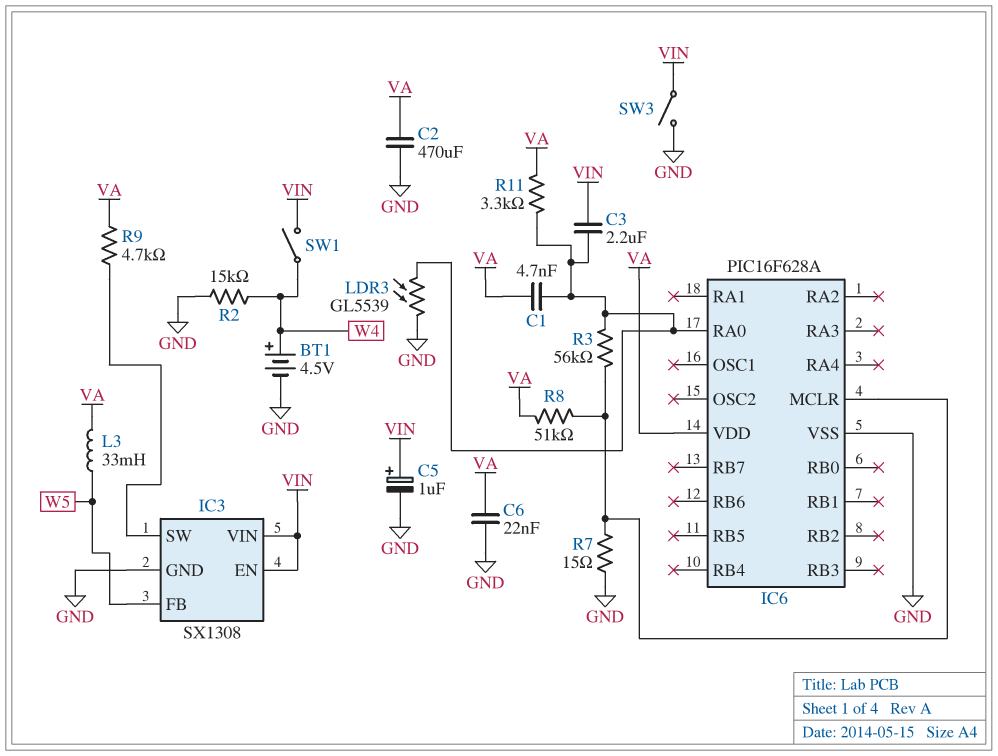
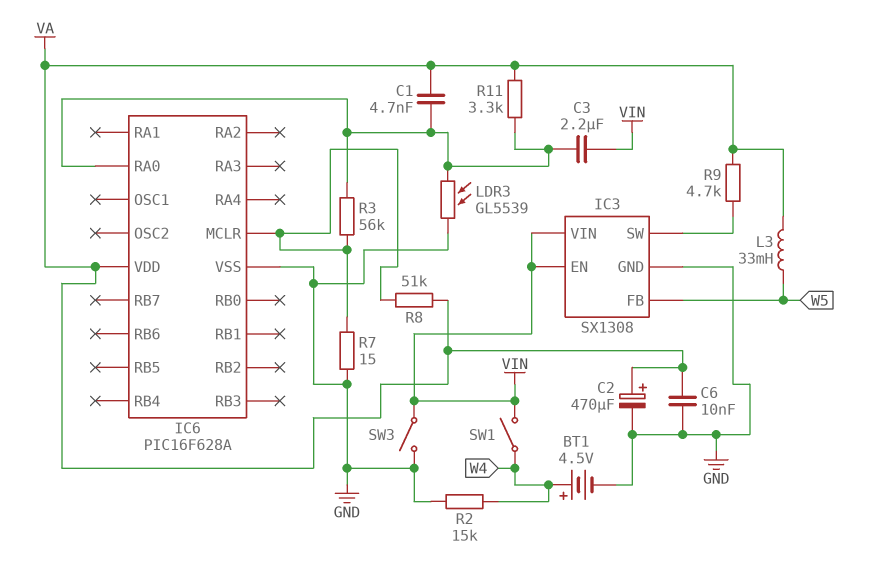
C2: 470uF (GND, VA) -> 470uF (plus VA, minus GND)
C5: 1uF (plus VIN, minus GND) -> none
C6: 22nF (GND, VA) -> 10nF (GND, VA)

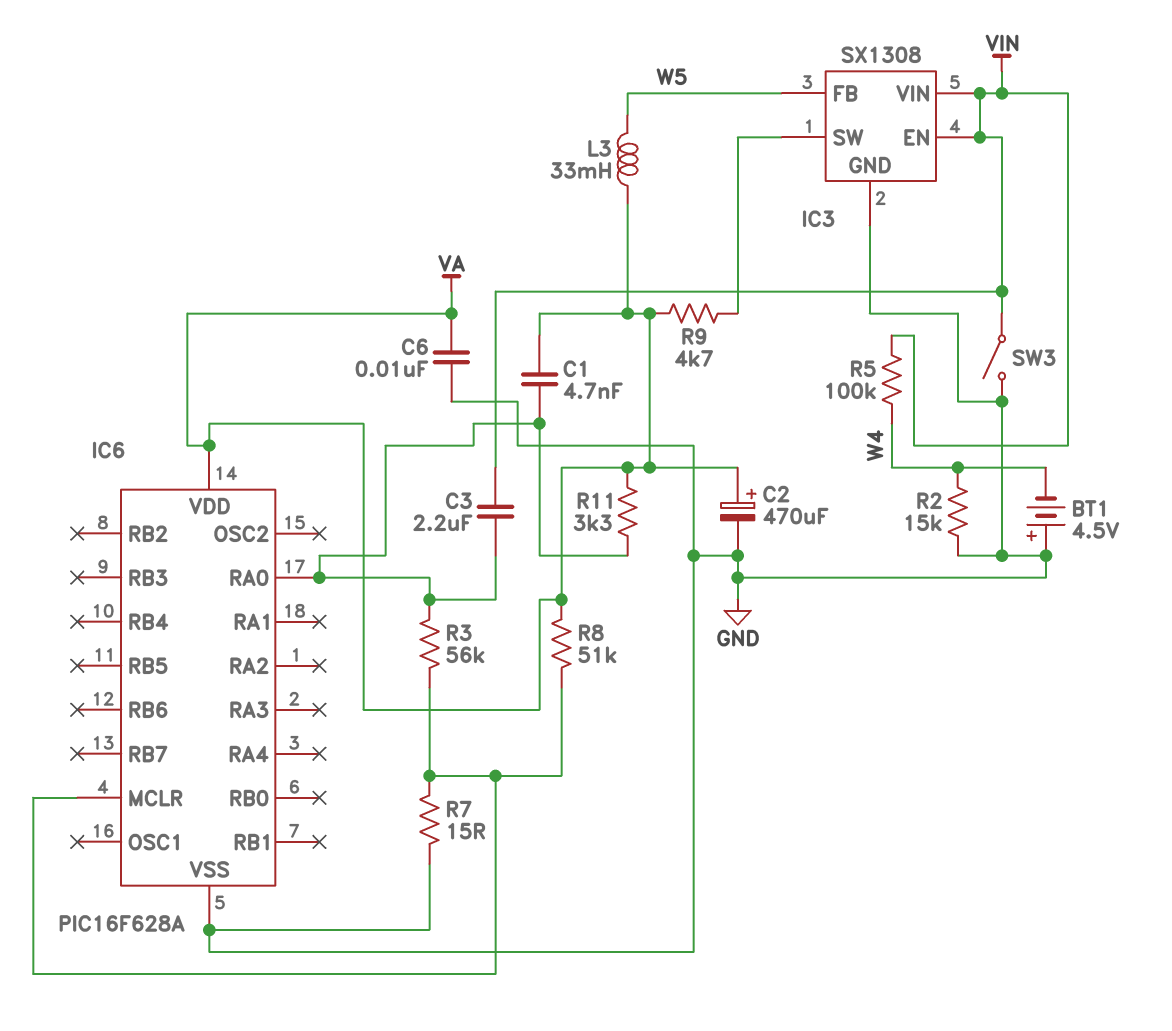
BT1: 4.5V (plus W4, minus GND) -> 4.5V (plus GND, minus W4)
LDR3: GL5539 (GND, IC6/RA0) -> none
R5: none -> 100k (VIN, W4)
SW1: switch (VIN, W4) -> none

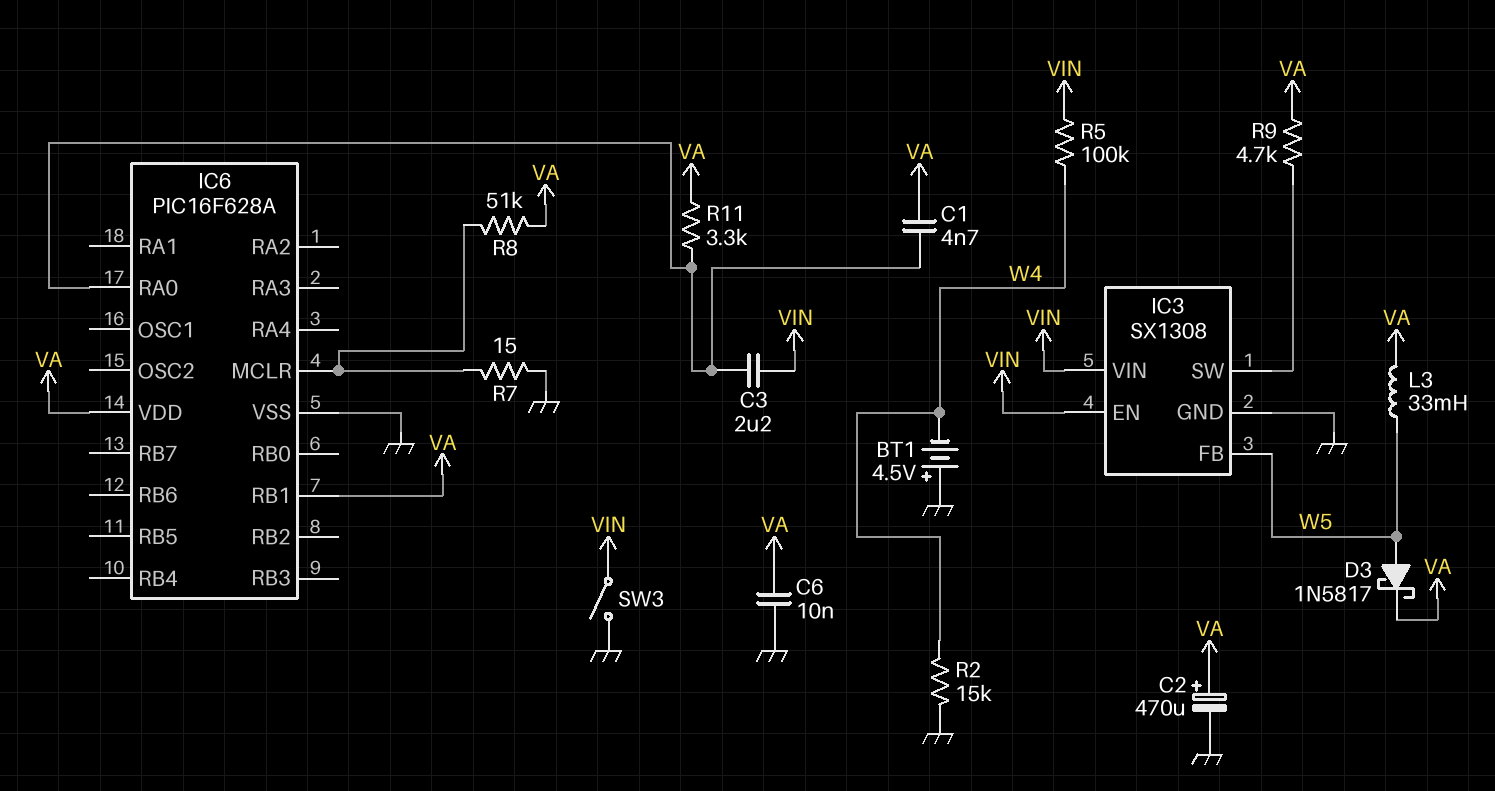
D3: none -> schottky 1N5817 (A W5, K VA)
IC6 pin RB1: none -> VA
R3: 56k (IC6/MCLR, IC6/RA0) -> none

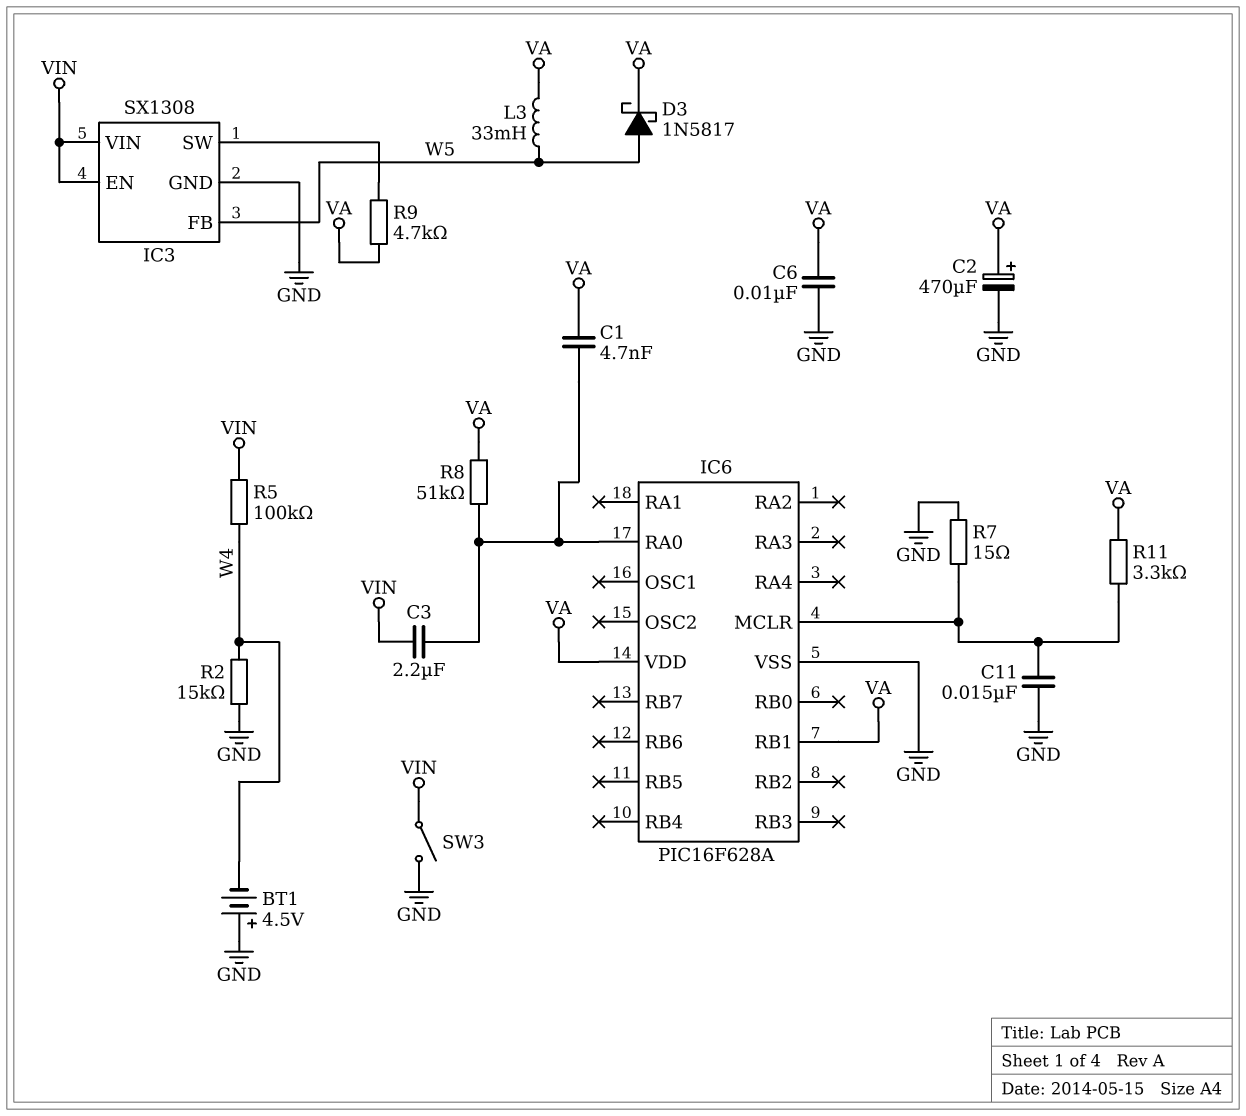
C11: none -> 15nF (GND, IC6/MCLR)
R8: 51k (IC6/MCLR, VA) -> 51k (IC6/RA0, VA)
R11: 3.3k (IC6/RA0, VA) -> 3.3k (IC6/MCLR, VA)

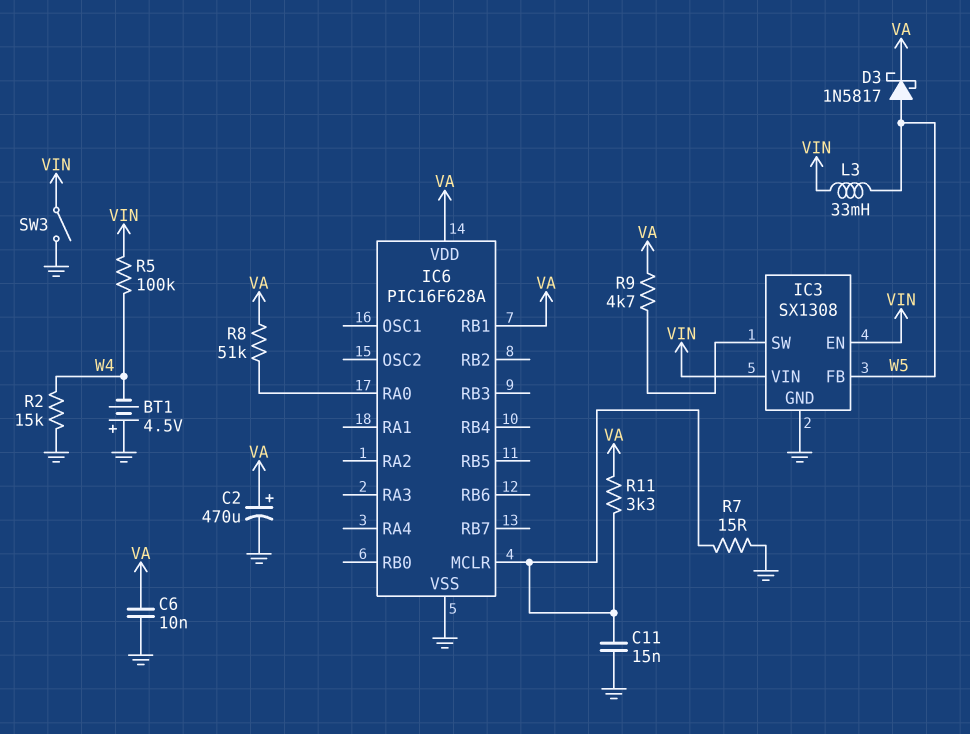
C1: 4.7nF (IC6/RA0, VA) -> none
C3: 2.2uF (IC6/RA0, VIN) -> none
L3: 33mH (VA, W5) -> 33mH (VIN, W5)

